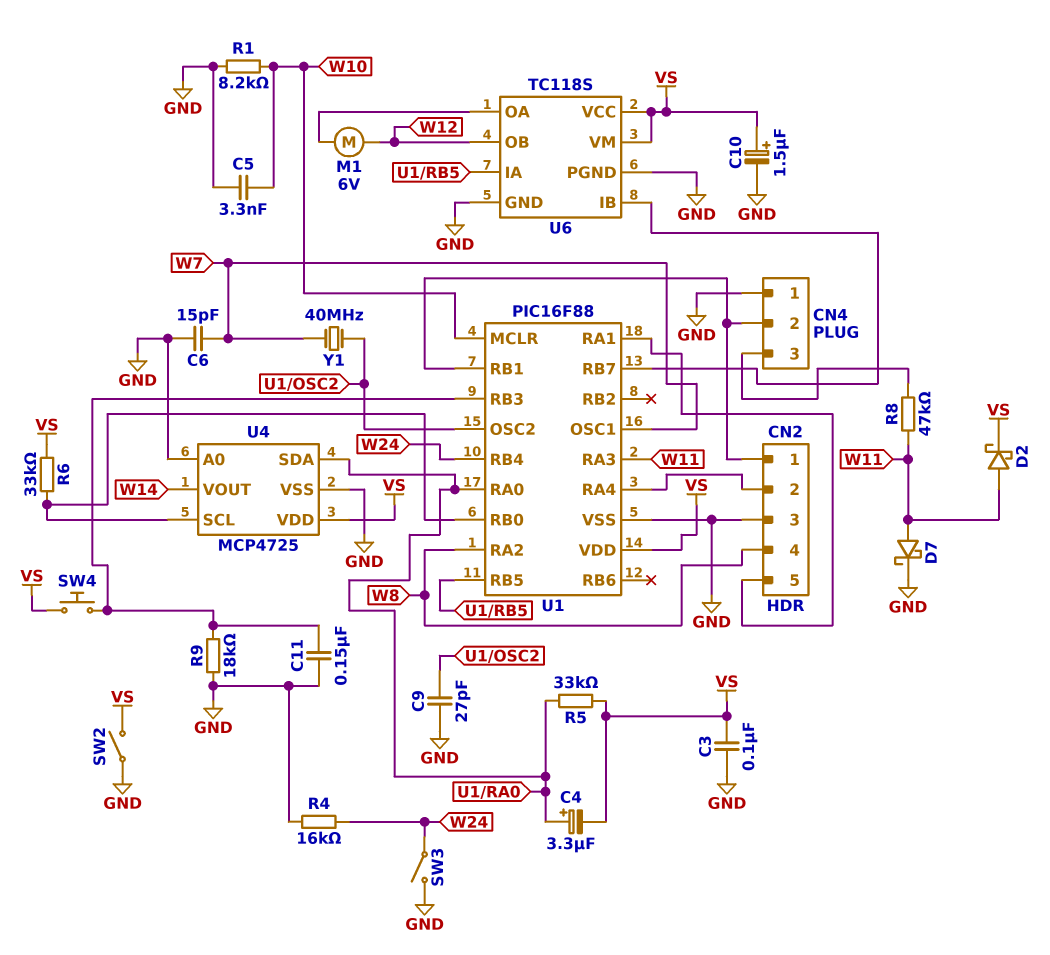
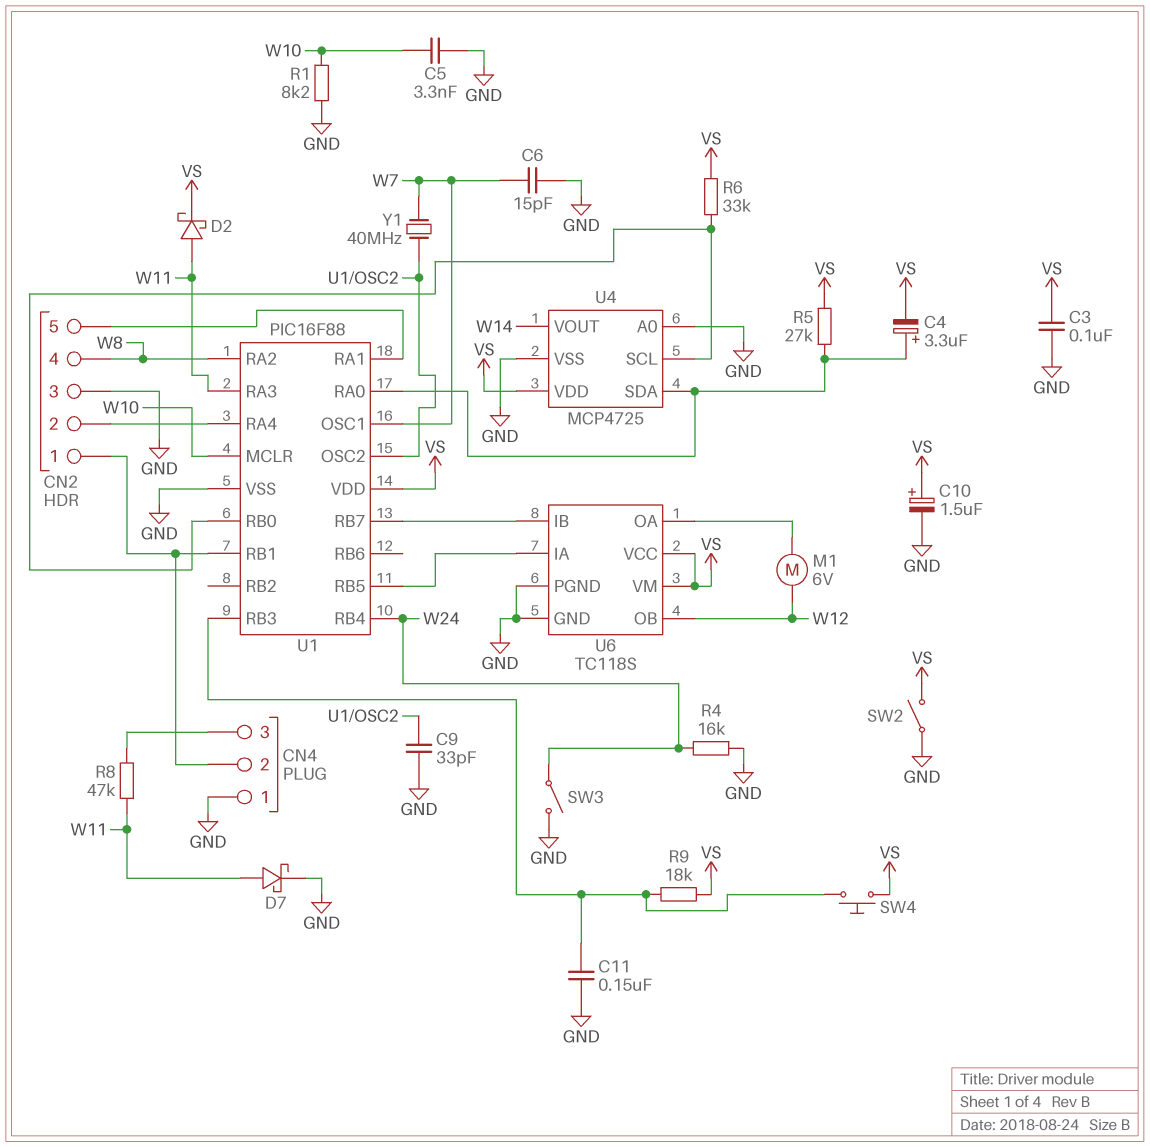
C9: 27pF (GND, U1/OSC2) -> 33pF (GND, U1/OSC2)
R5: 33k (U1/RA0, VS) -> 27k (U1/RA0, VS)
R9: 18k (GND, U1/RB3) -> 18k (U1/RB3, VS)

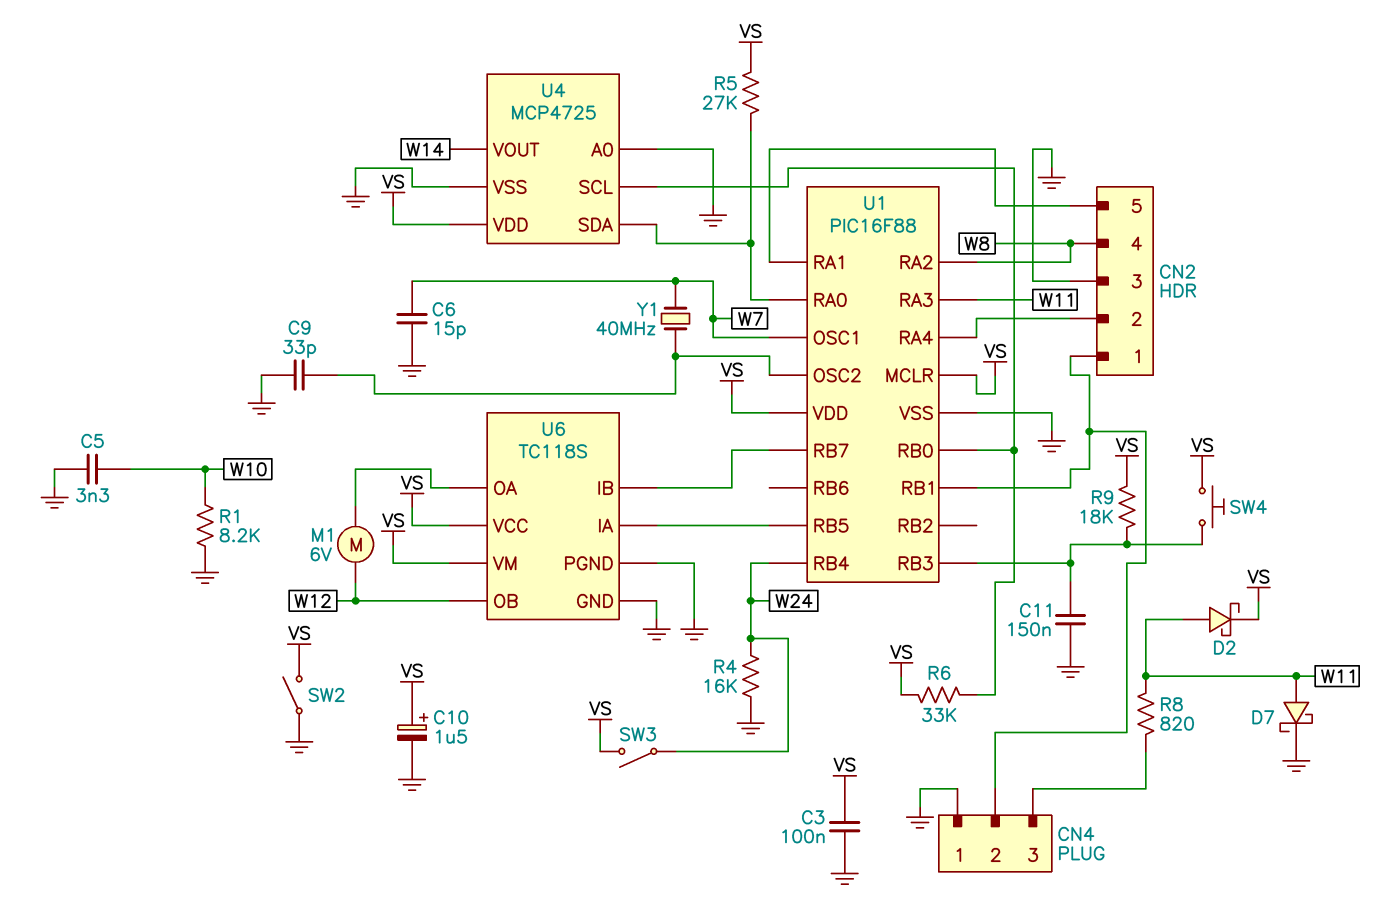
C4: 3.3uF (plus U1/RA0, minus VS) -> none
R8: 47k (CN4/3, W11) -> 820 (CN4/3, W11)
SW3: switch (GND, W24) -> switch (VS, W24)
U1 pin MCLR: W10 -> VS

